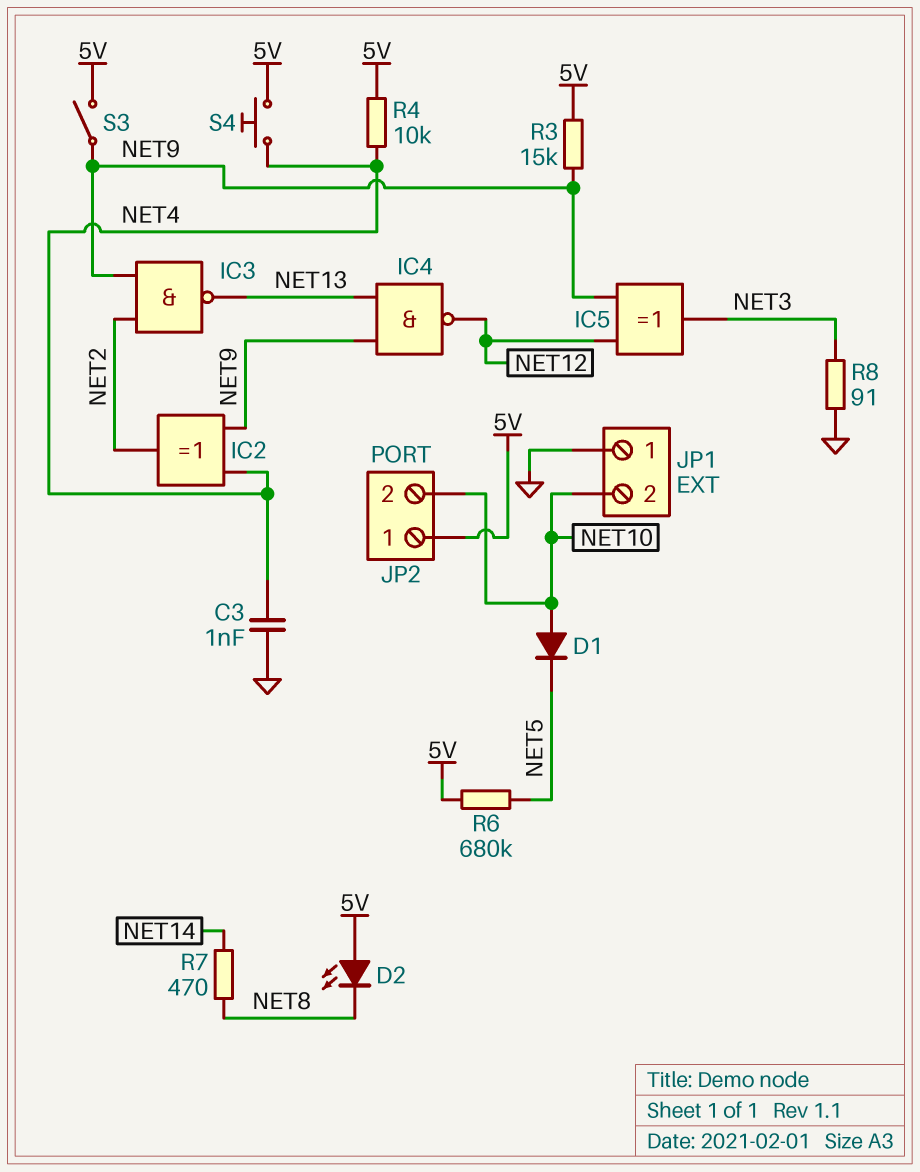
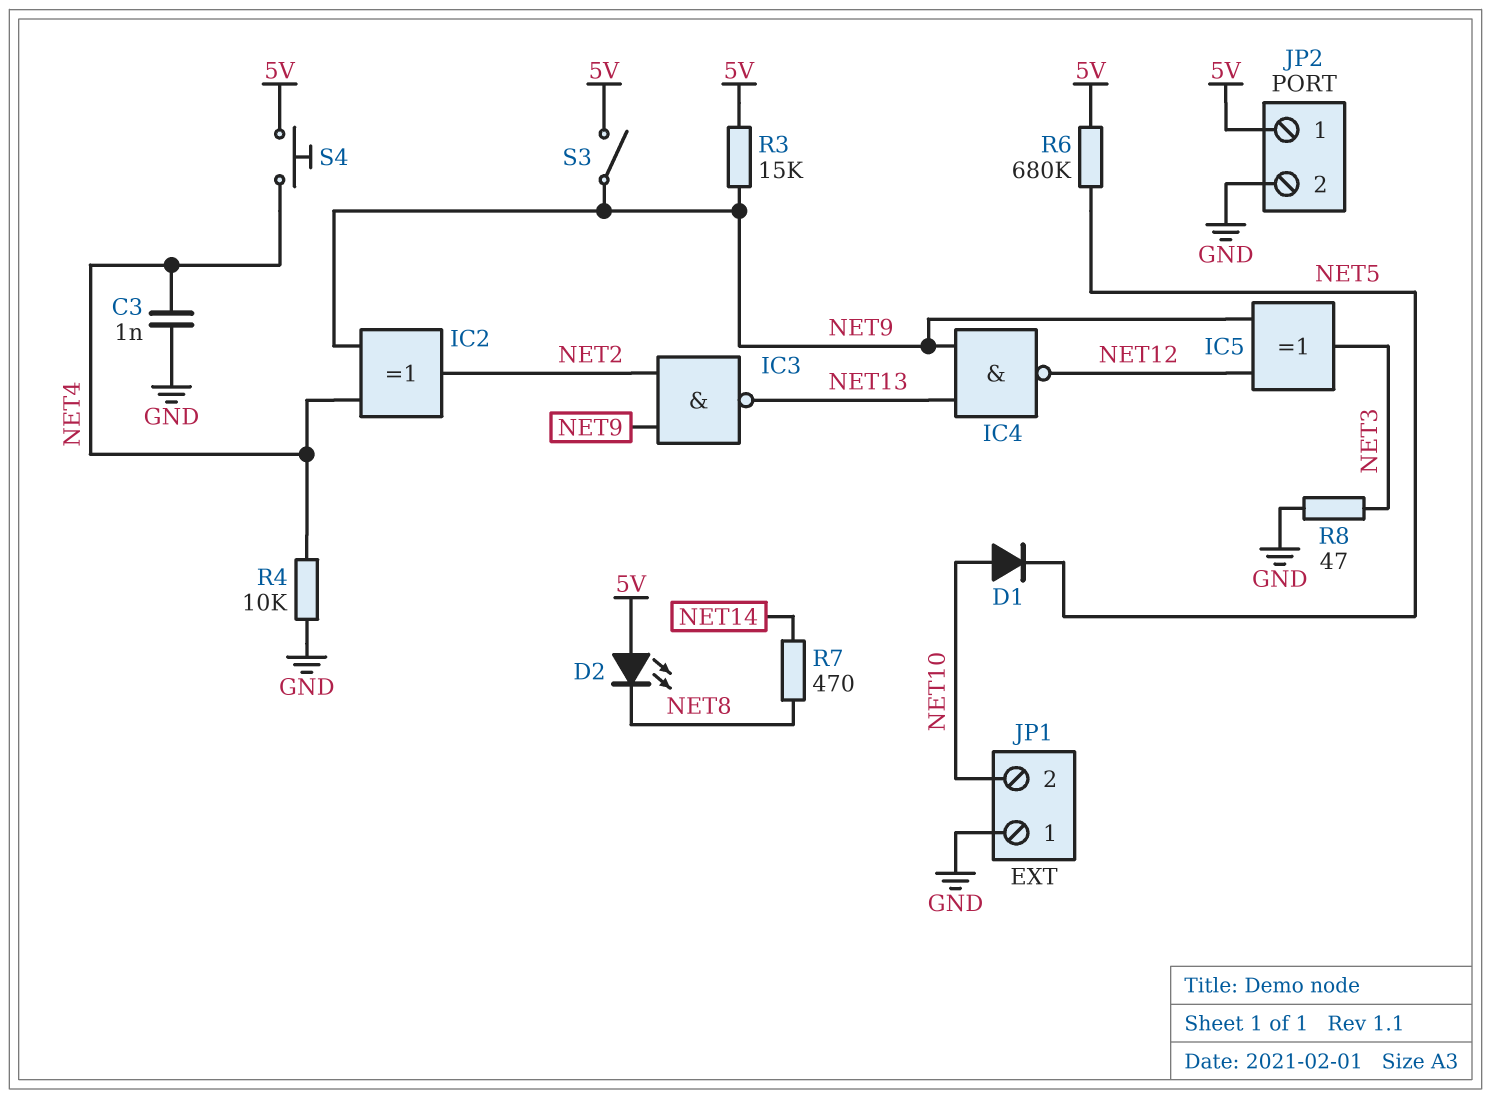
JP2 pin 2: NET10 -> GND
R4: 10k (5V, NET4) -> 10k (GND, NET4)
R8: 91 (GND, NET3) -> 47 (GND, NET3)

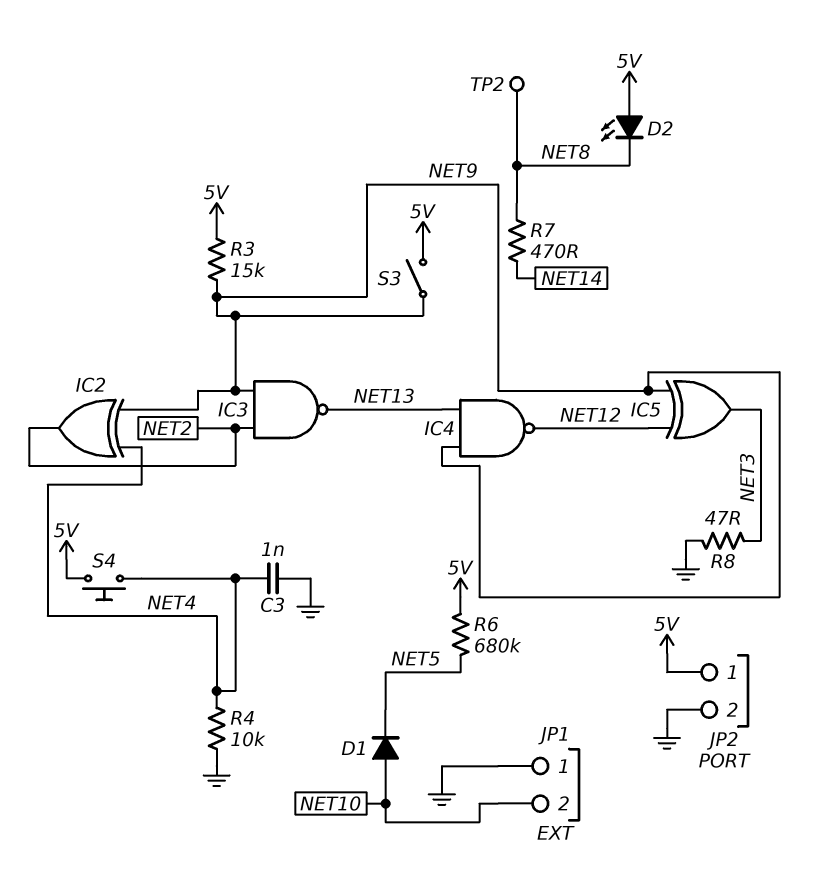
TP2: none -> test point (NET8)

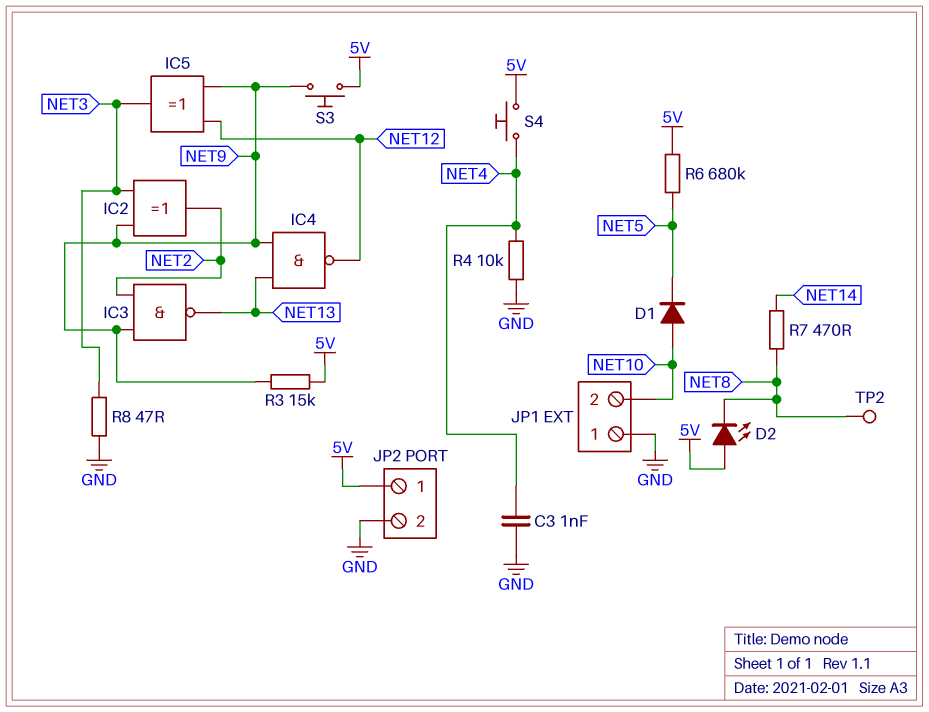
IC2: XOR (in NET4, in NET9, out NET2) -> XOR (in NET3, in NET9, out NET2)
S3: switch (5V, NET9) -> button (5V, NET9)

